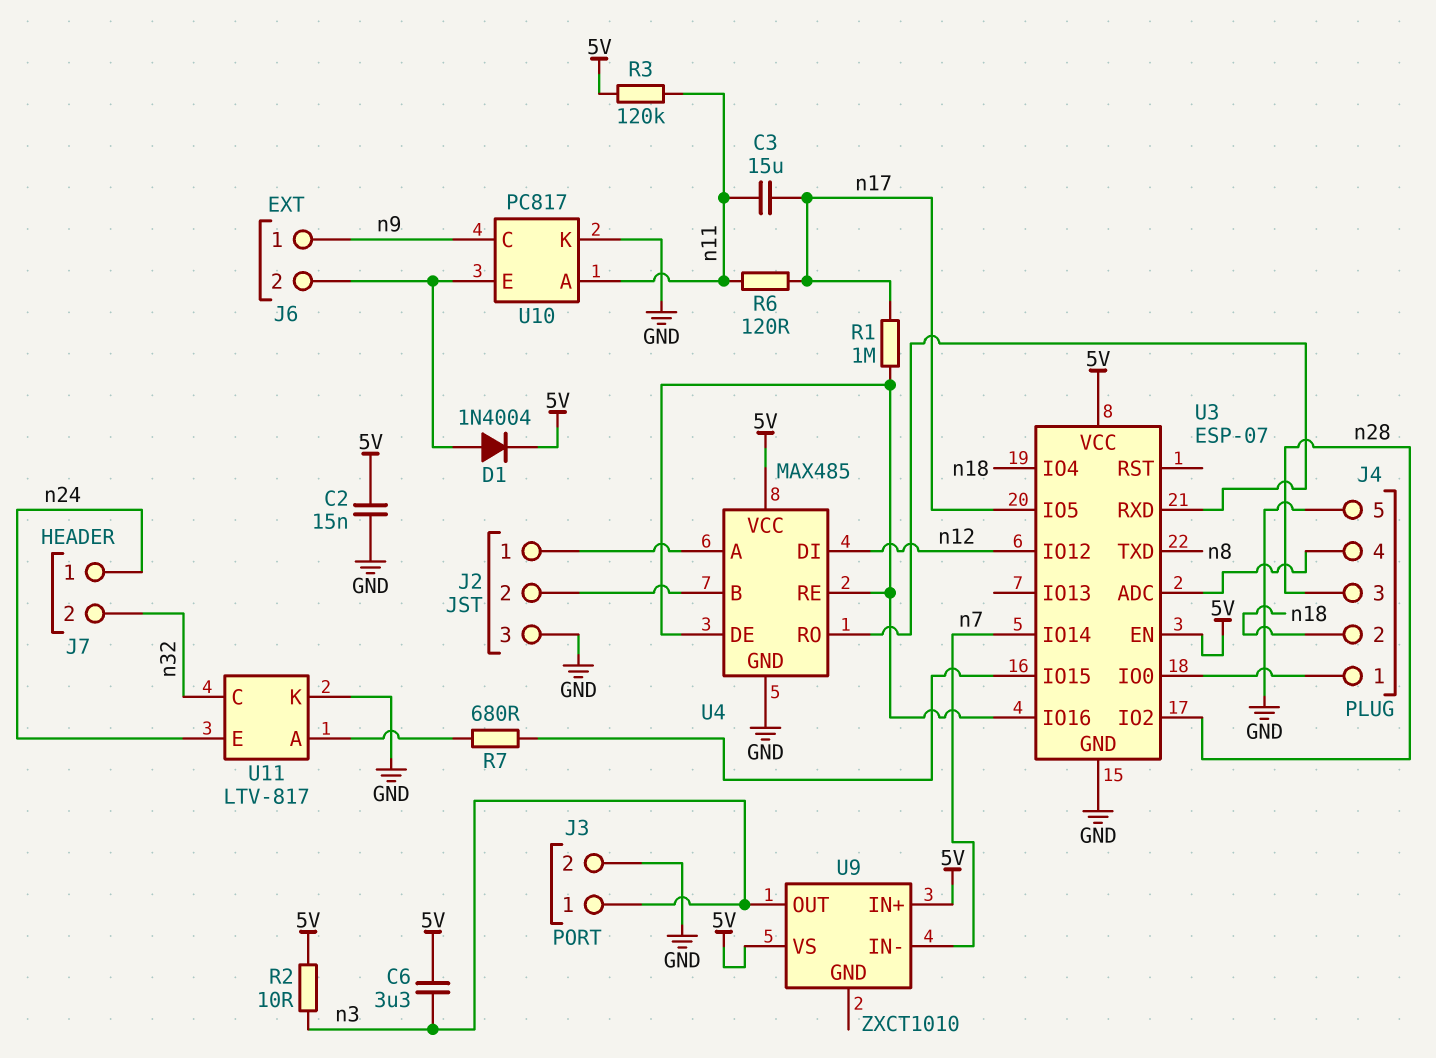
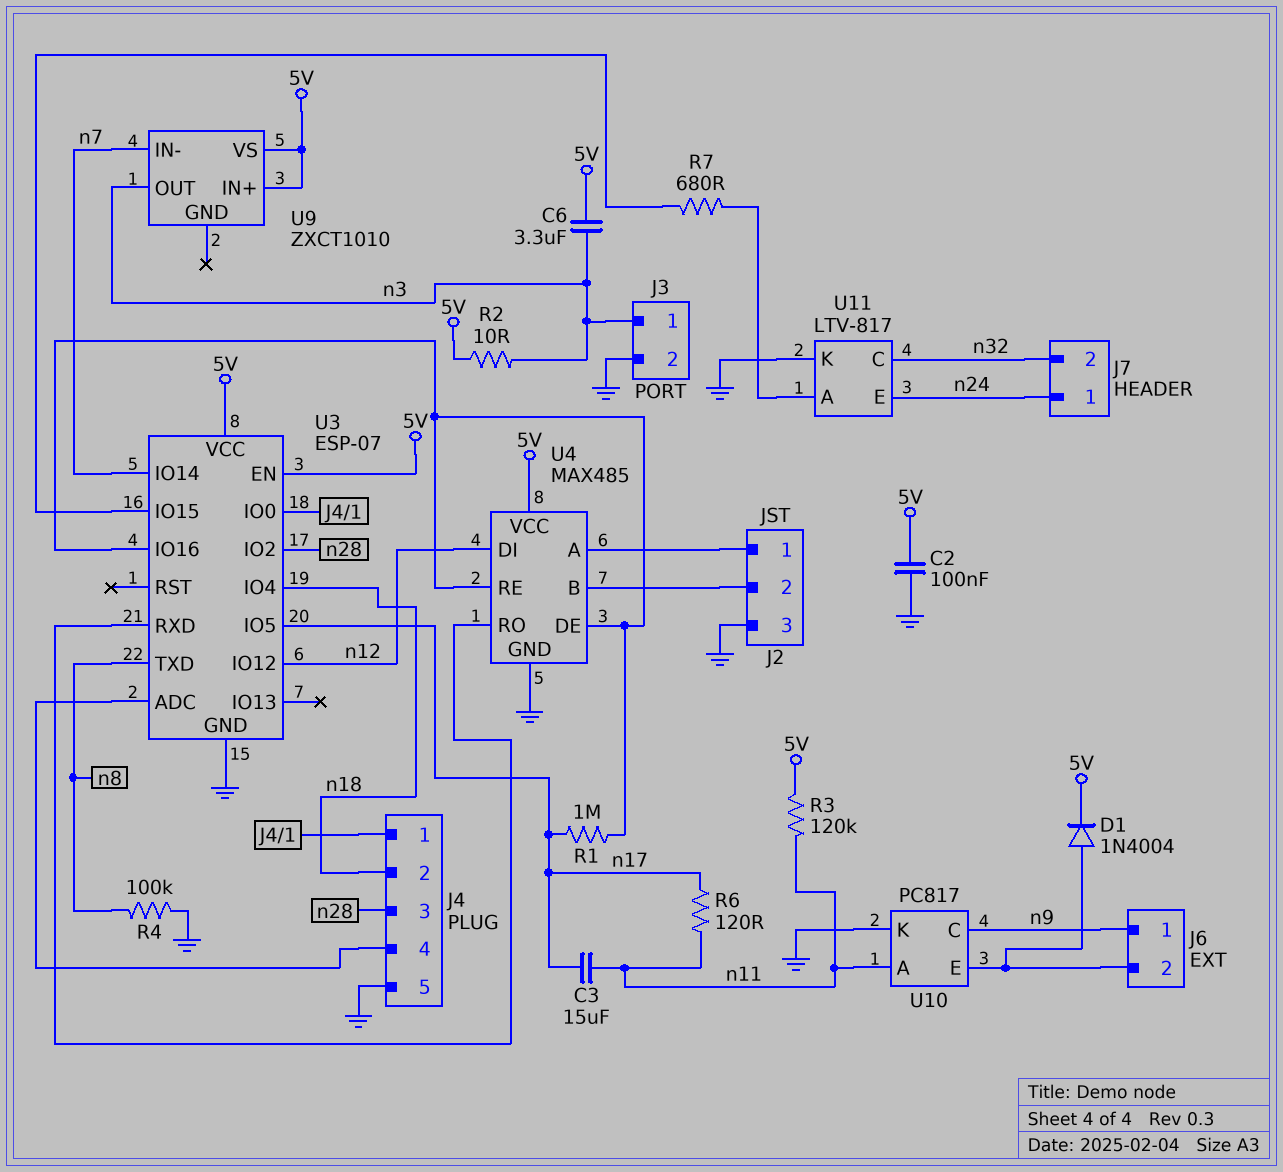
C2: 15nF (5V, GND) -> 100nF (5V, GND)
R4: none -> 100k (GND, n8)

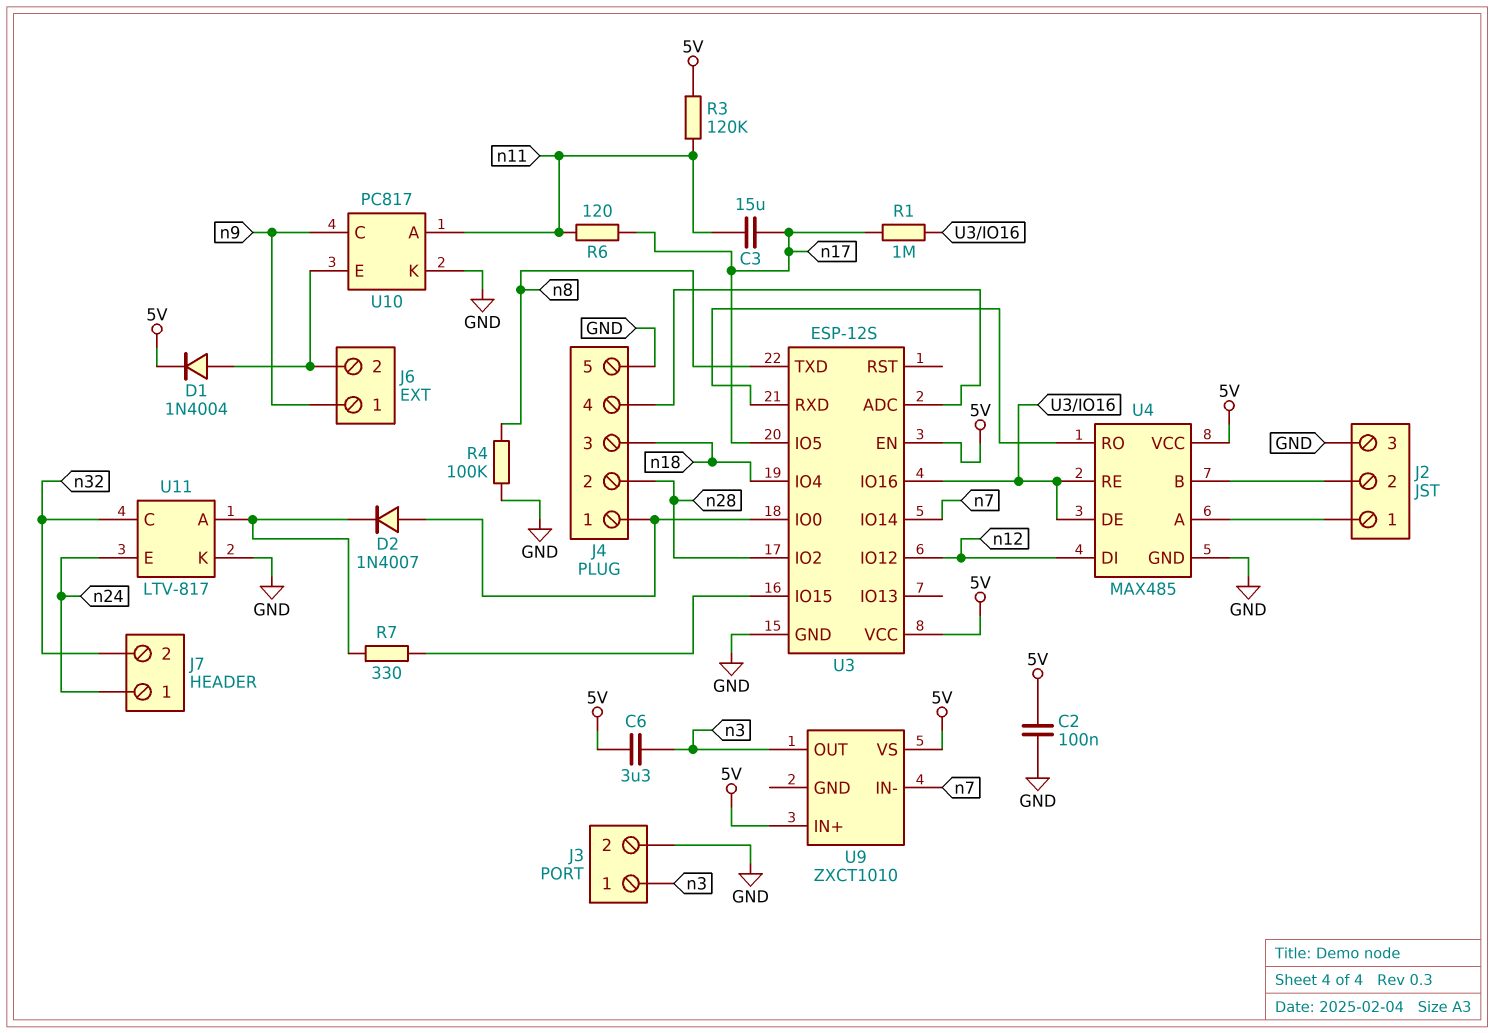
D2: none -> diode 1N4007 (A J4/1, K U11/A)
J4 pin 2: n18 -> n28
J4 pin 3: n28 -> n18
R2: 10 (5V, n3) -> none
R7: 680 (U3/IO15, U11/A) -> 330 (U3/IO15, U11/A)
U3: ESP-07 -> ESP-12S

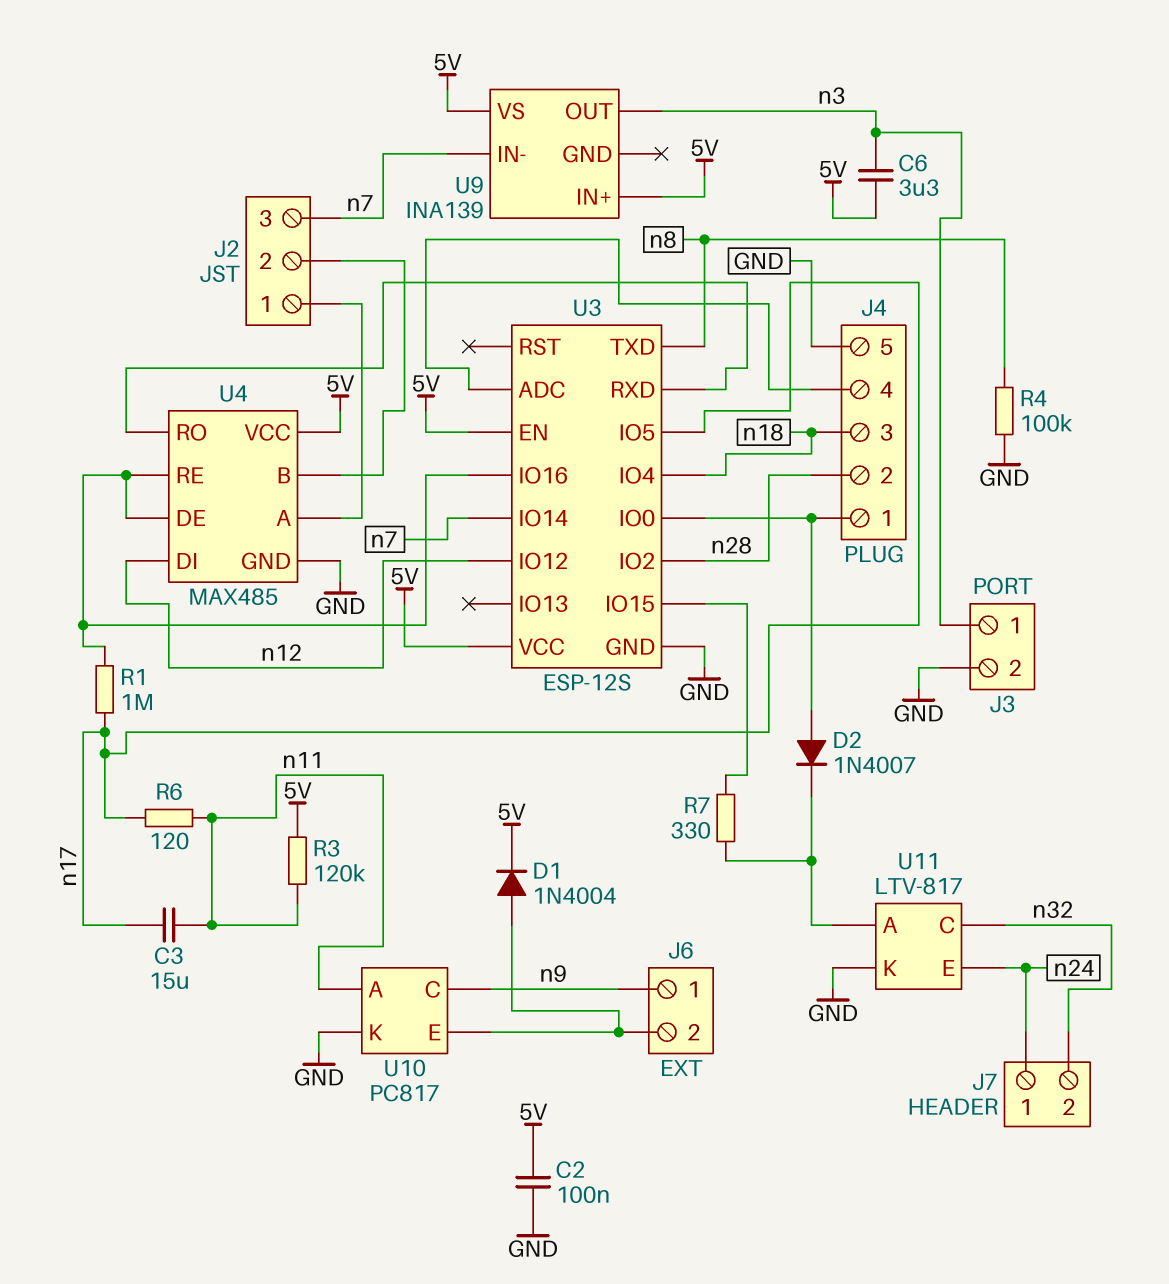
J2 pin 3: GND -> n7
U9: ZXCT1010 -> INA139

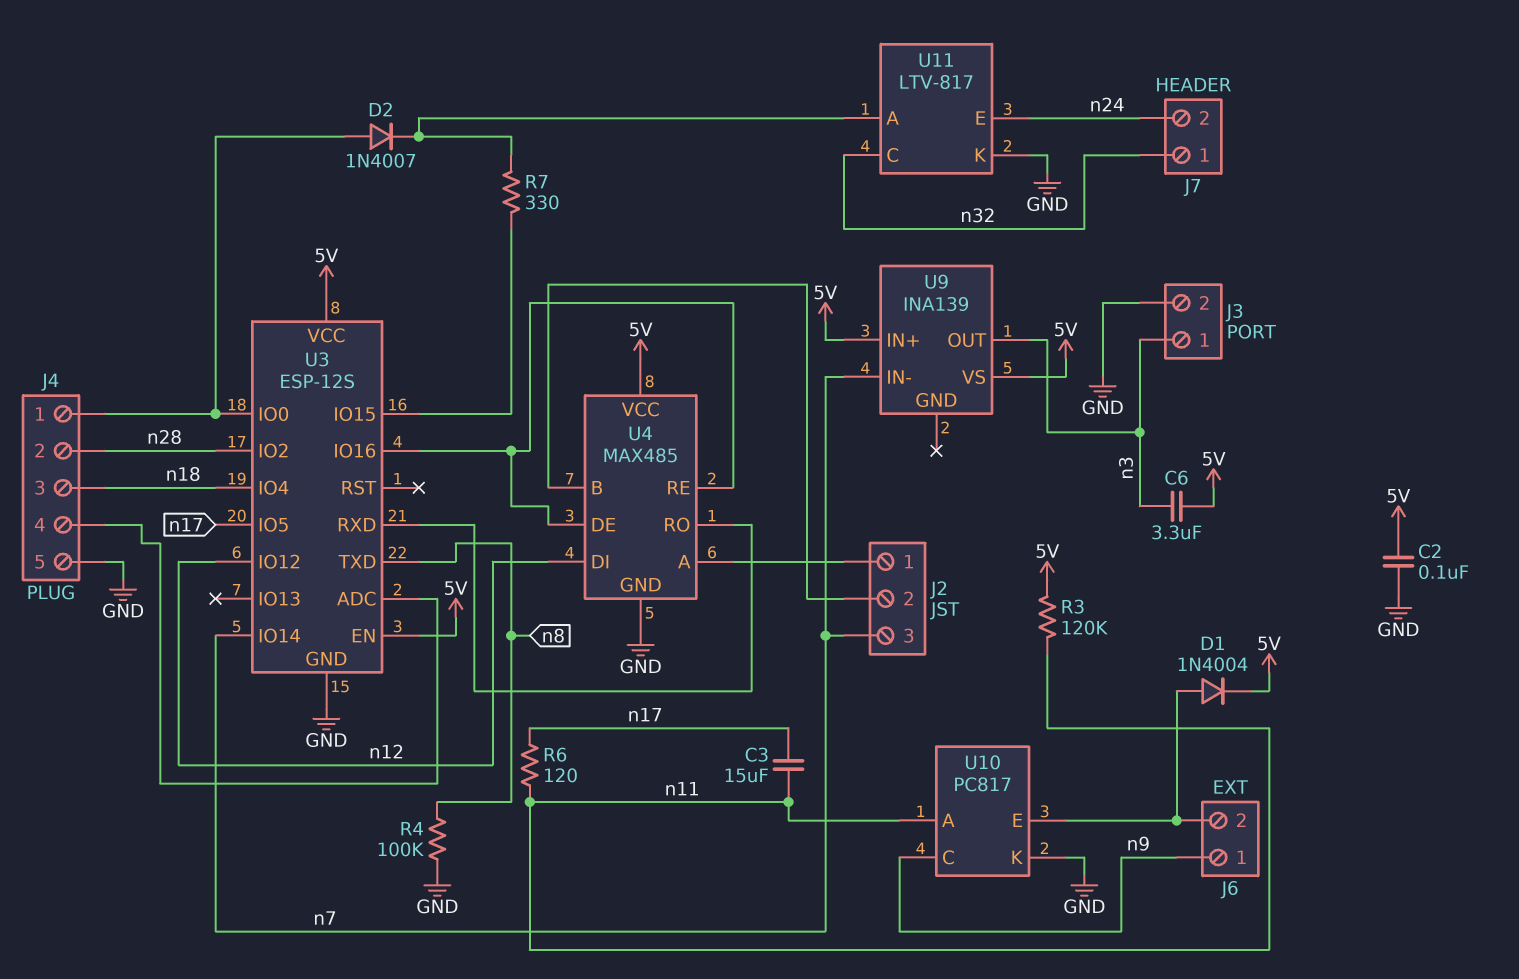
J7 pin 1: n24 -> n32
J7 pin 2: n32 -> n24
R1: 1M (U3/IO16, n17) -> none

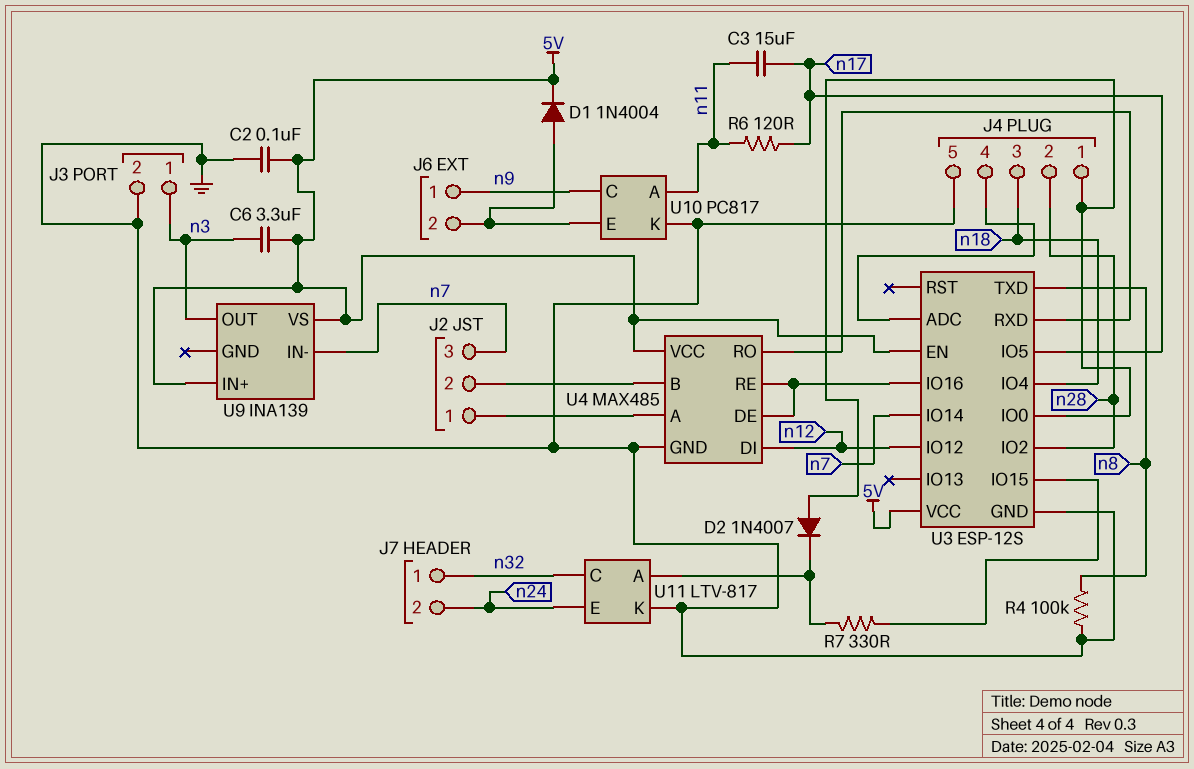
R3: 120k (5V, n11) -> none

